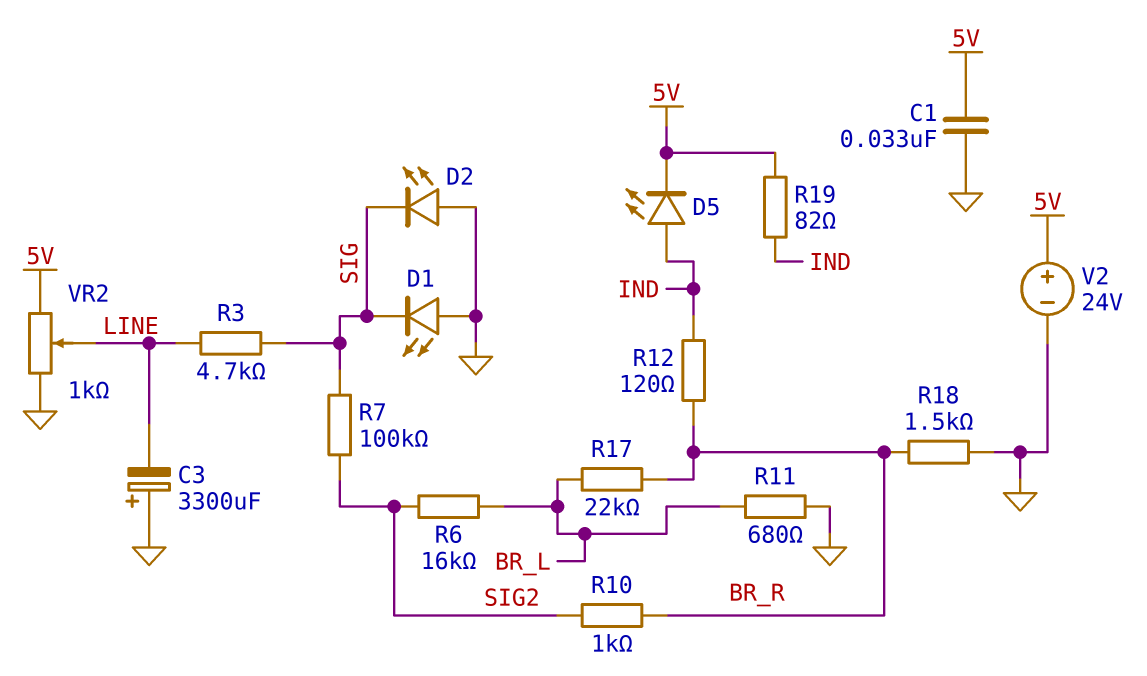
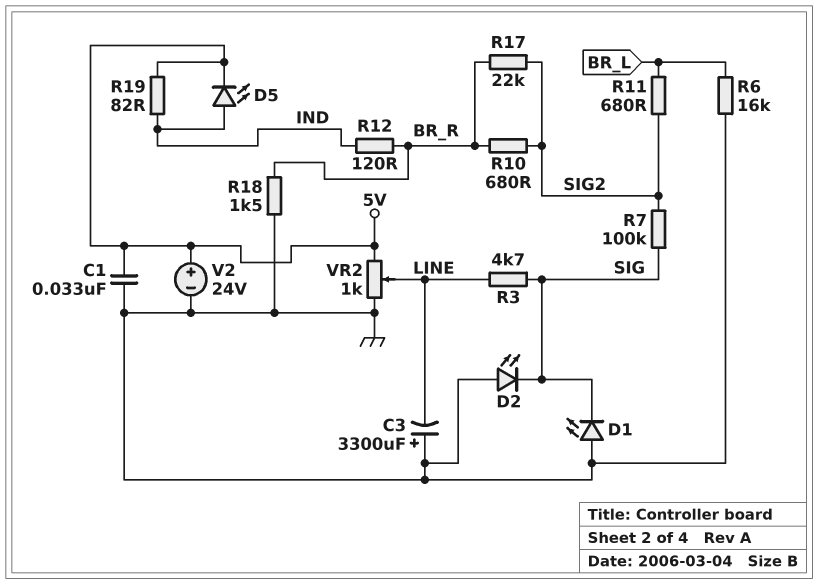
R6: 16k (BR_L, SIG2) -> 16k (BR_L, GND)
R10: 1k (BR_R, SIG2) -> 680 (BR_R, SIG2)
R11: 680 (BR_L, GND) -> 680 (BR_L, SIG2)
R17: 22k (BR_L, BR_R) -> 22k (BR_R, SIG2)

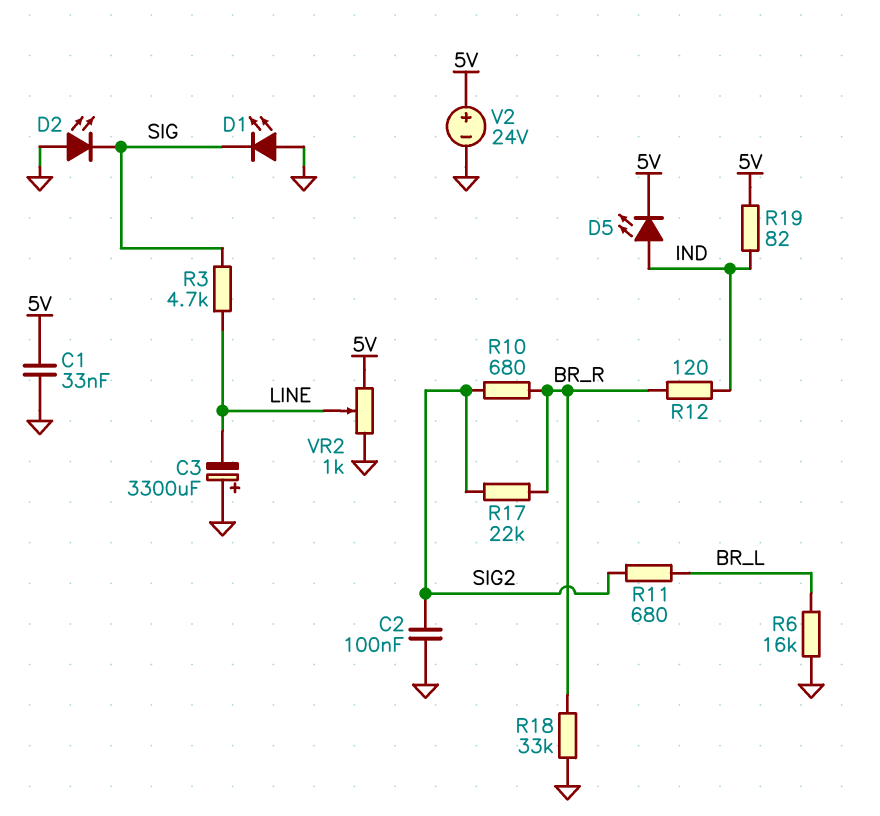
C2: none -> 100nF (GND, SIG2)
R7: 100k (SIG, SIG2) -> none
R18: 1.5k (BR_R, GND) -> 33k (BR_R, GND)

